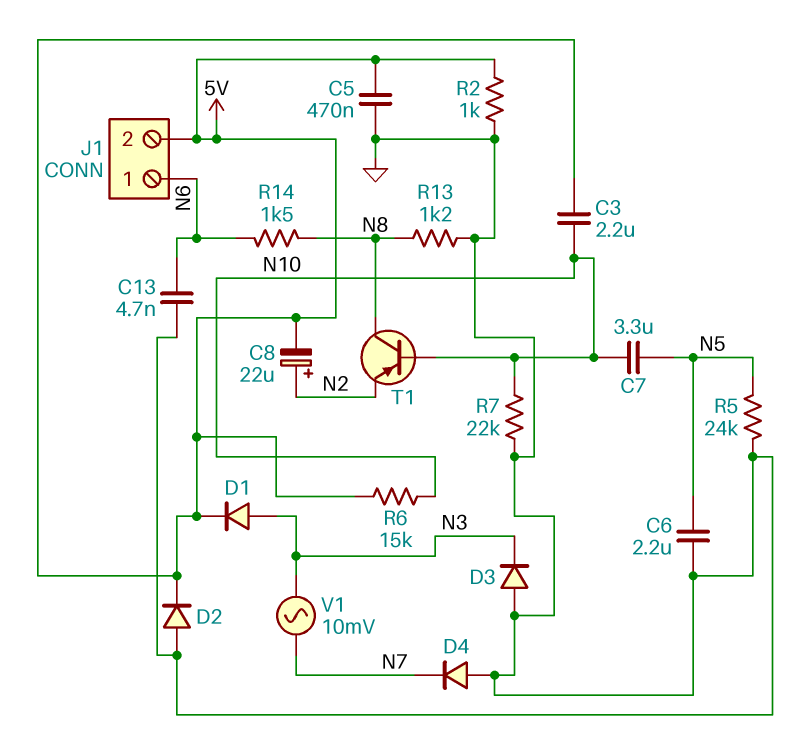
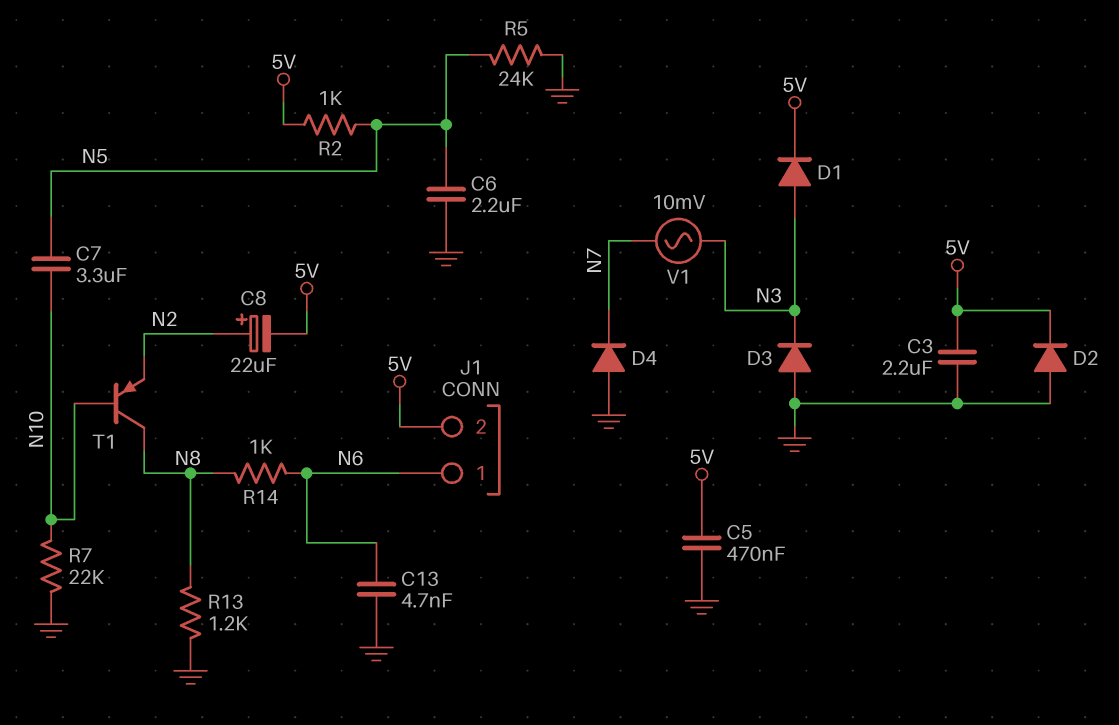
C3: 2.2uF (5V, N10) -> 2.2uF (5V, GND)
R2: 1k (5V, GND) -> 1k (5V, N5)
R6: 15k (5V, N10) -> none
R14: 1.5k (N6, N8) -> 1k (N6, N8)

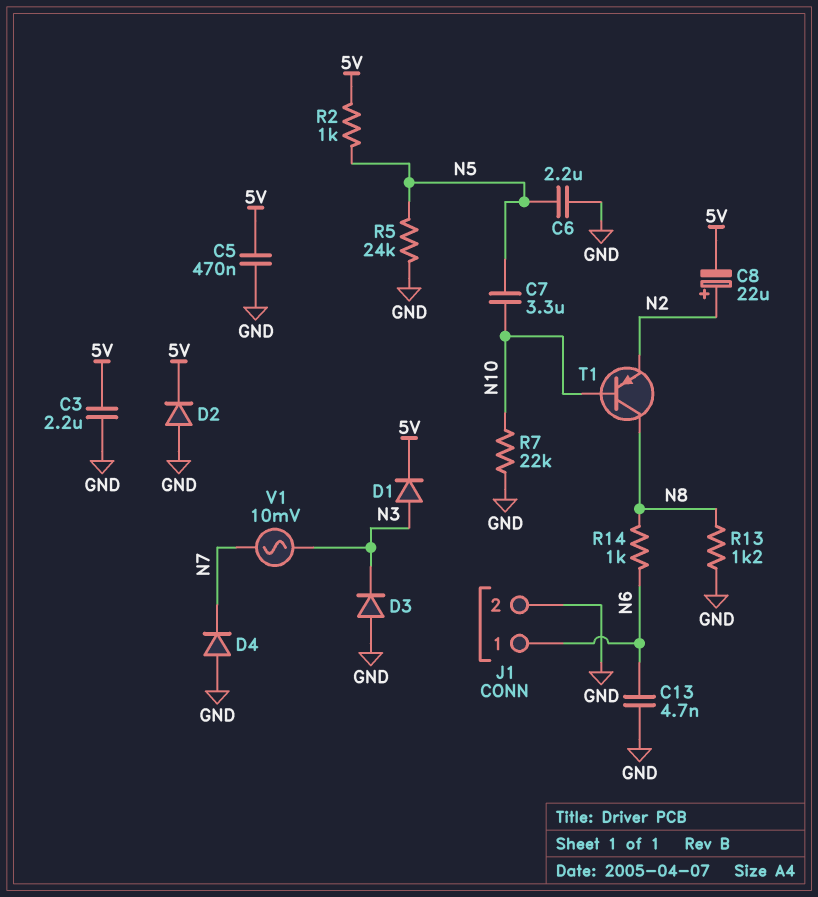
J1 pin 2: 5V -> GND

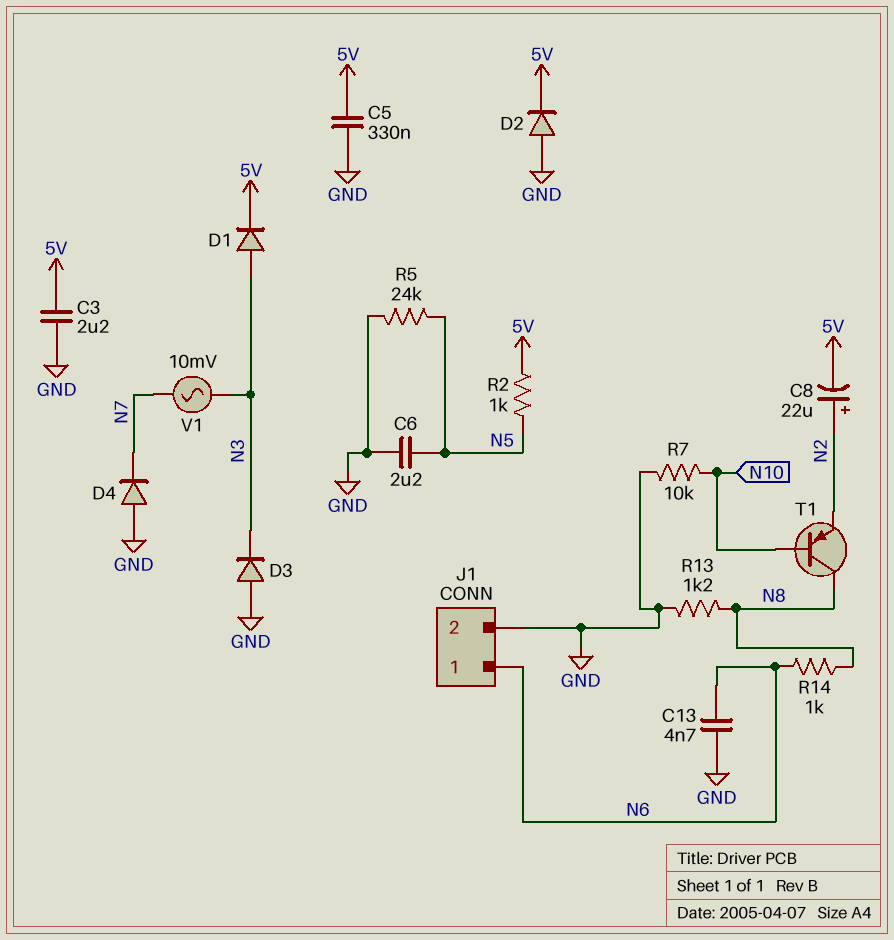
C5: 470nF (5V, GND) -> 330nF (5V, GND)
C7: 3.3uF (N5, N10) -> none
R7: 22k (GND, N10) -> 10k (GND, N10)

